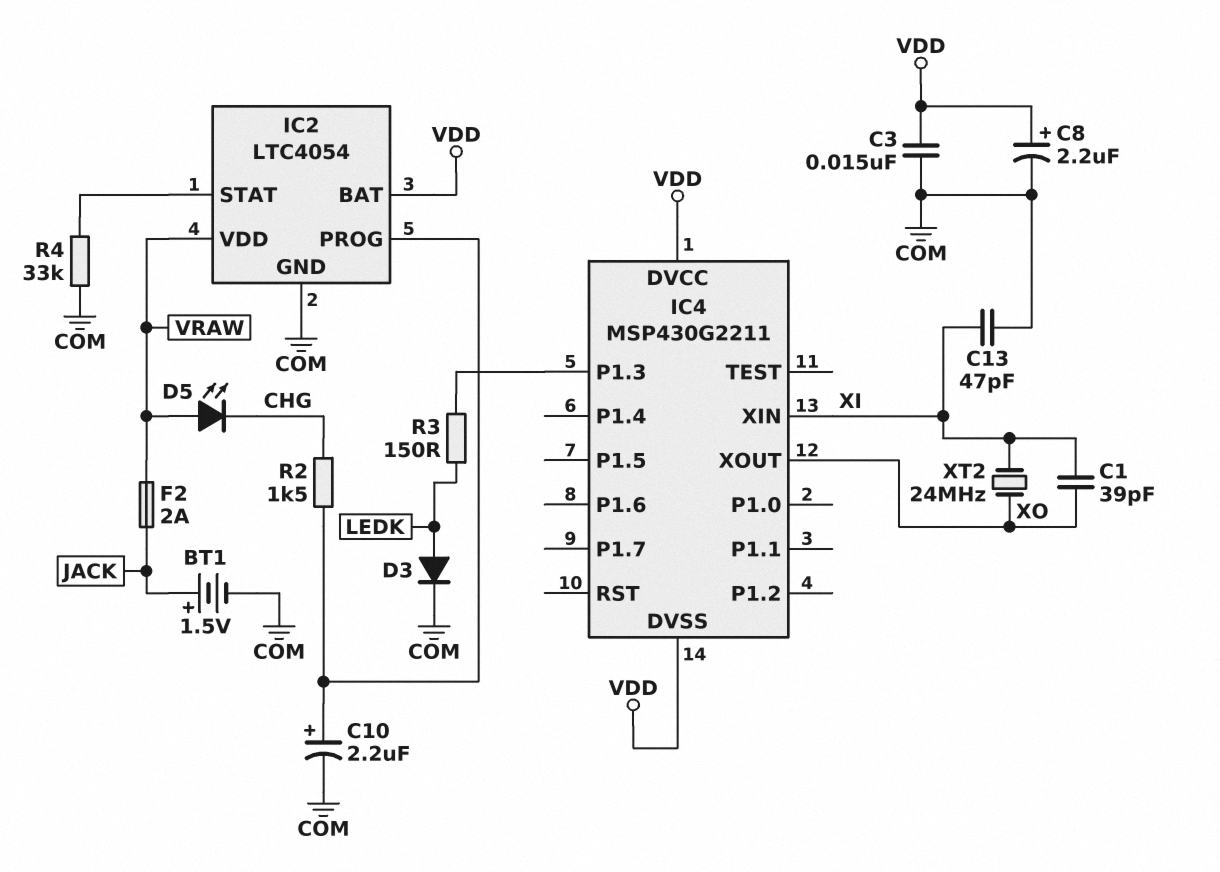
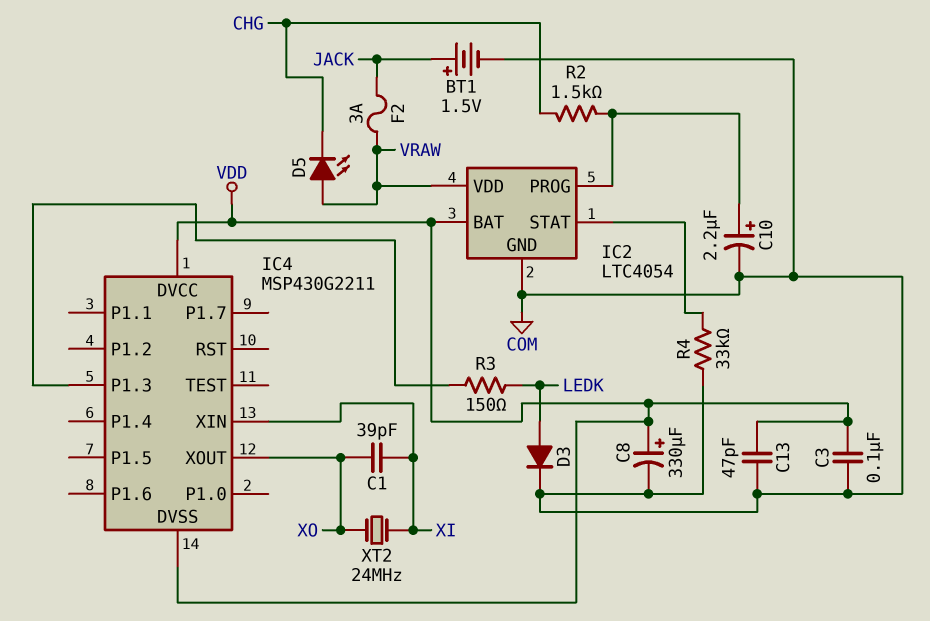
C3: 15nF (COM, VDD) -> 100nF (COM, VDD)
C8: 2.2uF (plus VDD, minus COM) -> 330uF (plus VDD, minus COM)
C13: 47pF (COM, XI) -> 47pF (COM, VDD)
F2: 2A (JACK, VRAW) -> 3A (JACK, VRAW)

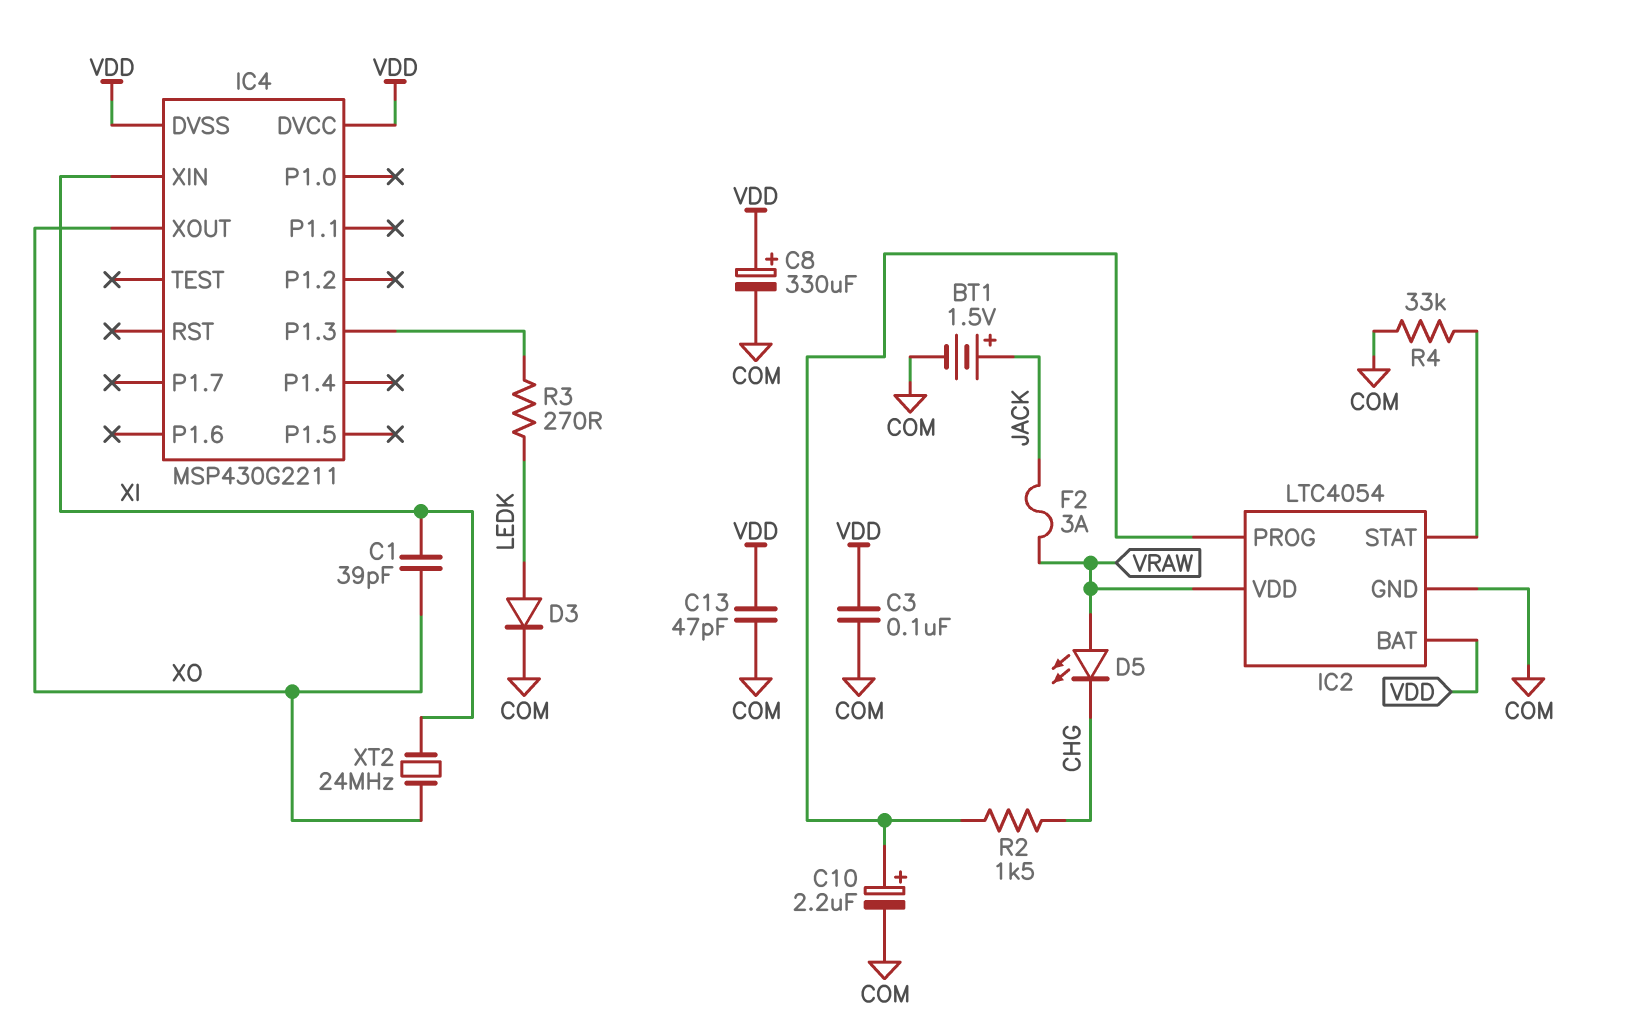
R3: 150 (IC4/P1.3, LEDK) -> 270 (IC4/P1.3, LEDK)

